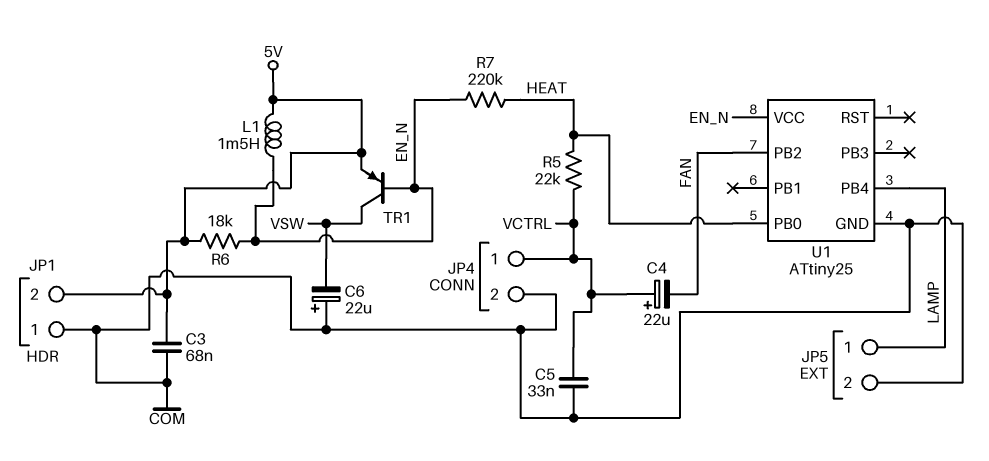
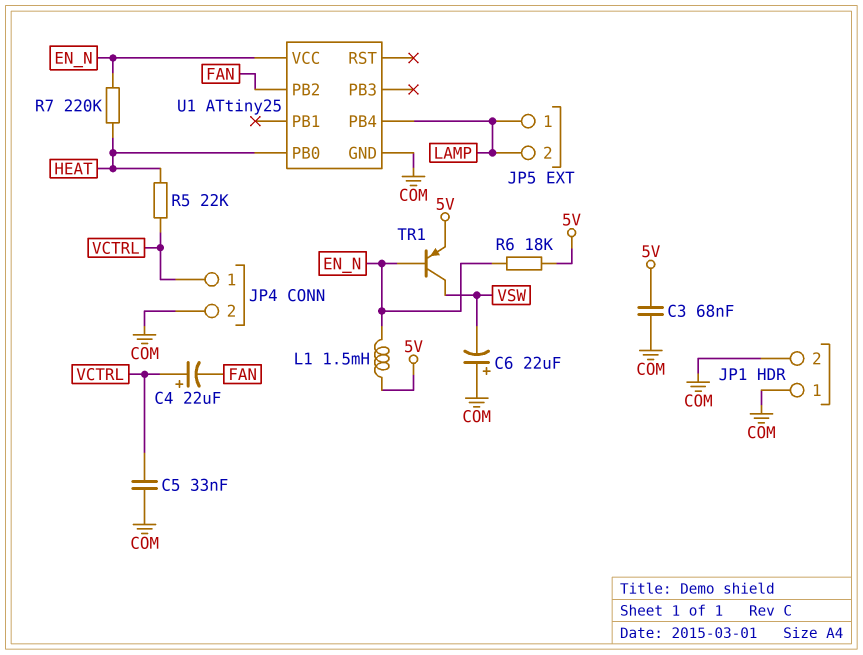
JP1 pin 2: 5V -> COM
JP5 pin 2: COM -> LAMP

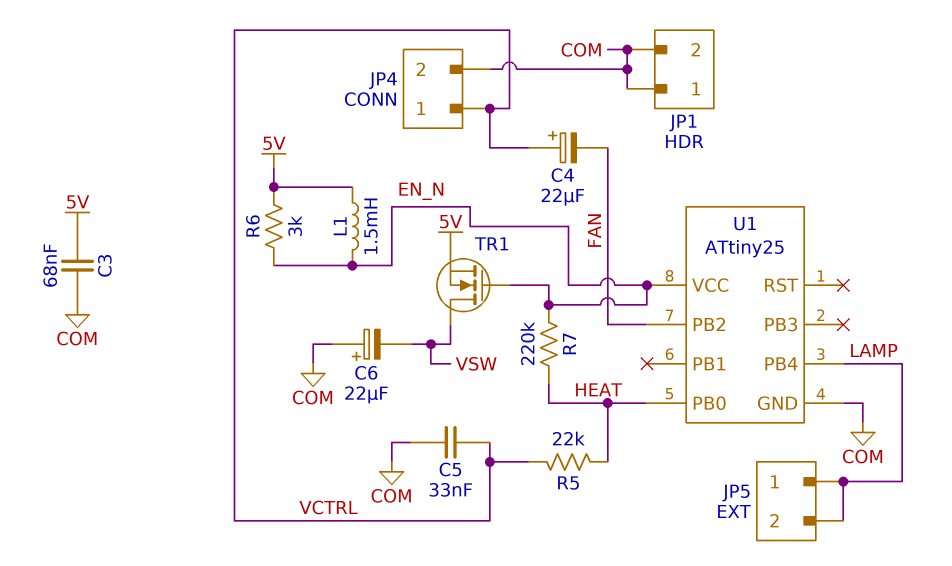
R6: 18k (5V, EN_N) -> 3k (5V, EN_N)
TR1: PNP (B EN_N, C VSW, E 5V) -> NMOS (G EN_N, D VSW, S 5V)

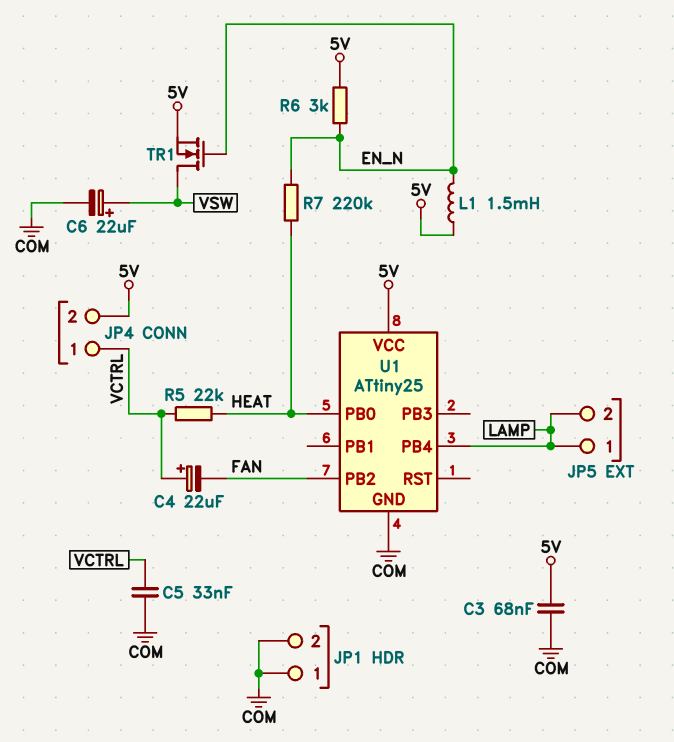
C6: 22uF (plus COM, minus VSW) -> 22uF (plus VSW, minus COM)
JP4 pin 2: COM -> 5V
U1 pin VCC: EN_N -> 5V

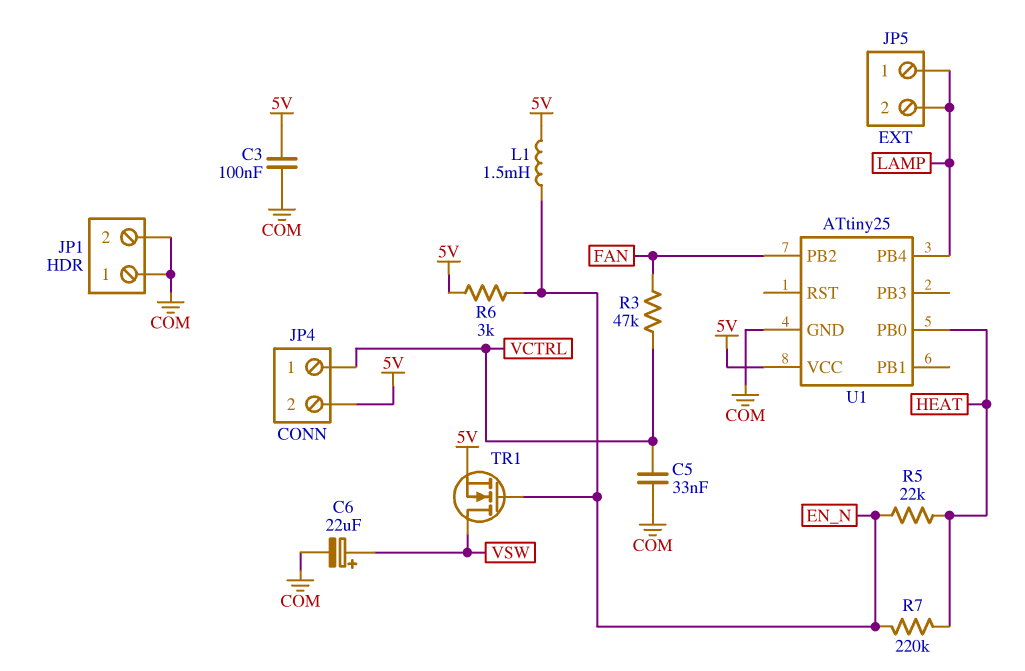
C3: 68nF (5V, COM) -> 100nF (5V, COM)
C4: 22uF (plus VCTRL, minus FAN) -> none
R3: none -> 47k (FAN, VCTRL)
R5: 22k (HEAT, VCTRL) -> 22k (EN_N, HEAT)

